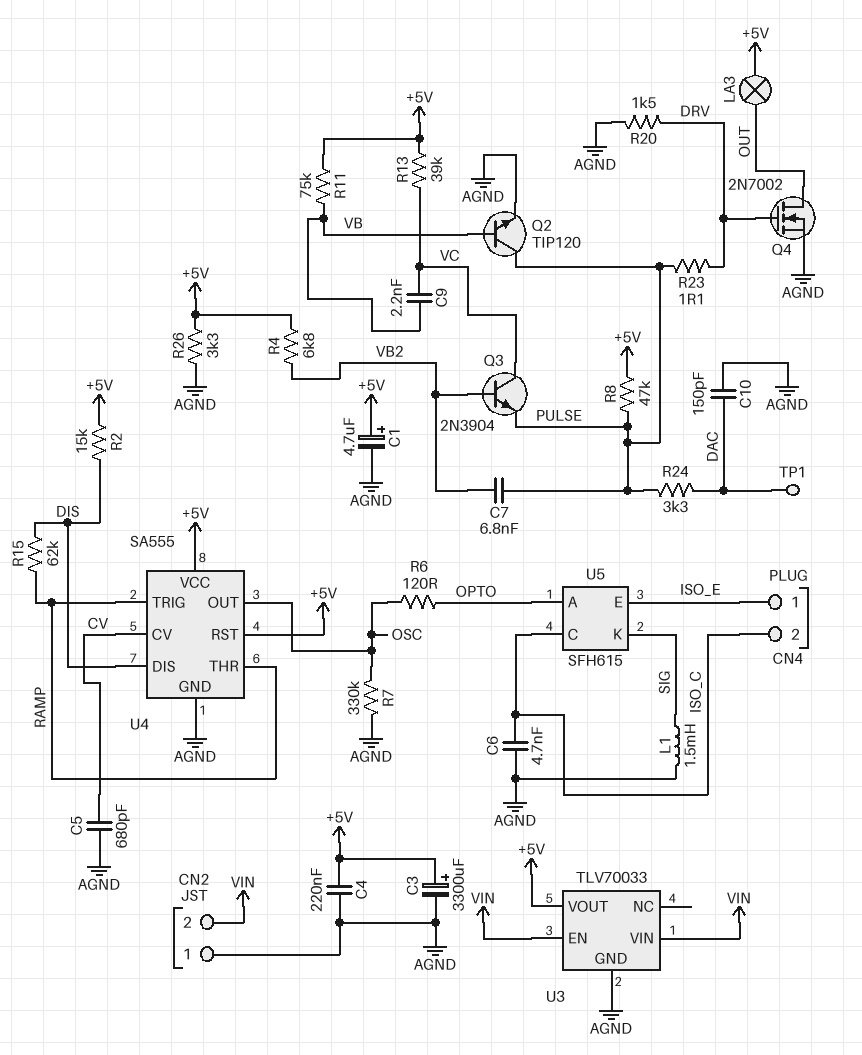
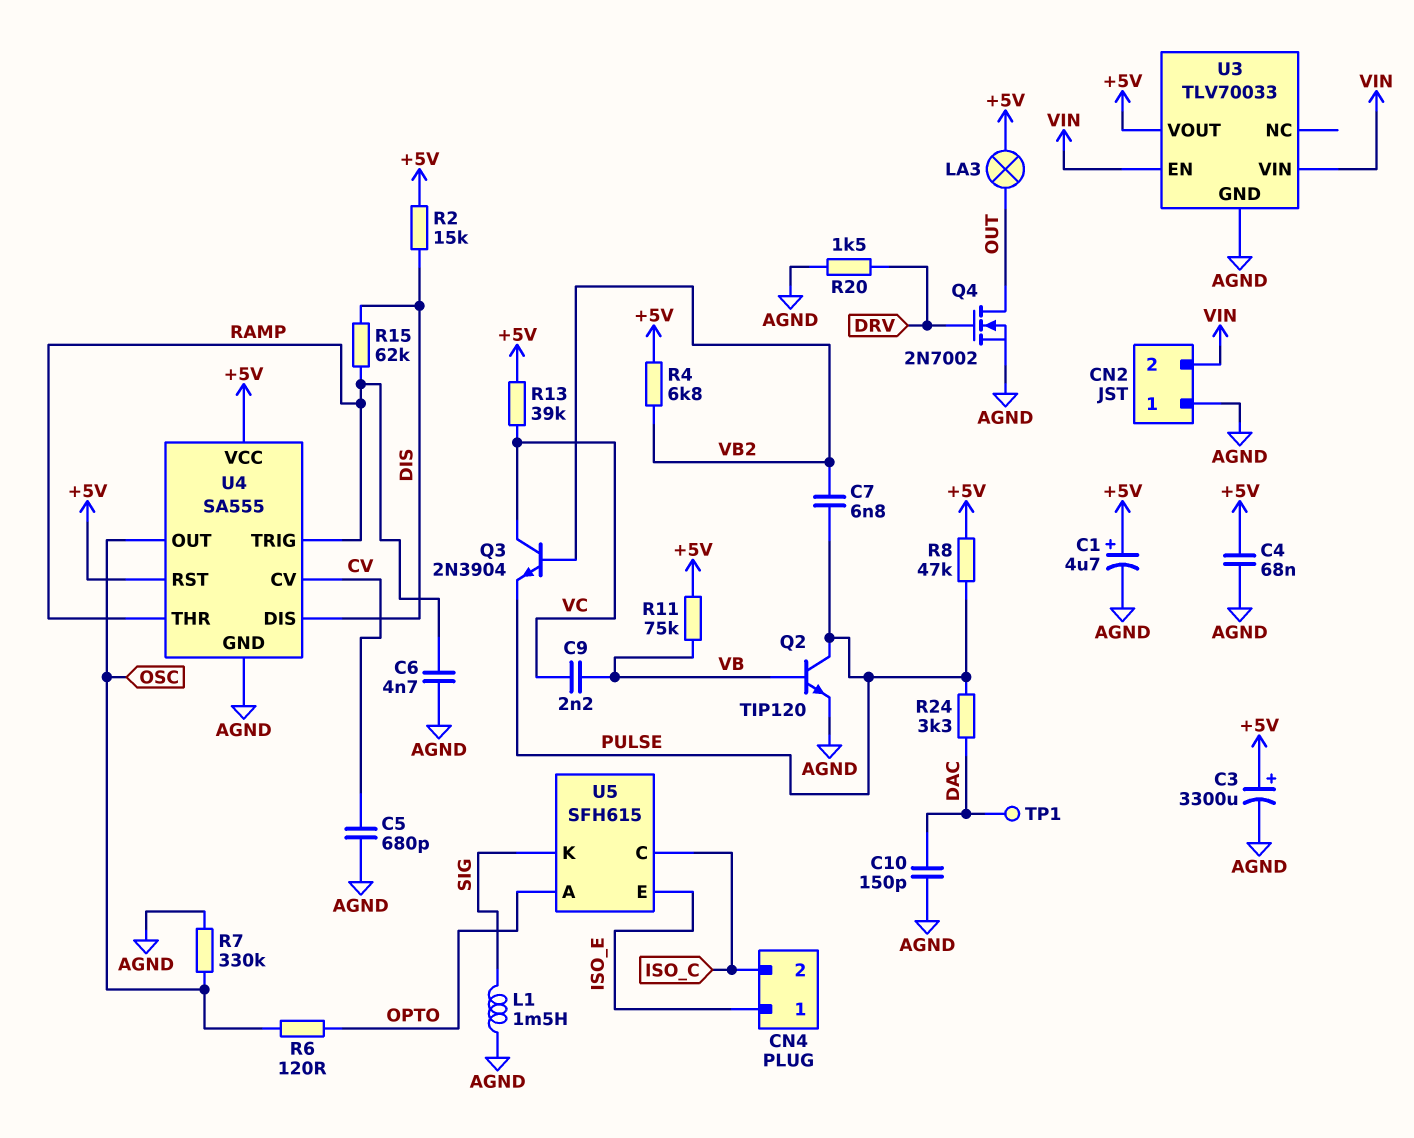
C4: 220nF (+5V, AGND) -> 68nF (+5V, AGND)
C6: 4.7nF (AGND, ISO_C) -> 4.7nF (AGND, RAMP)
R23: 1.1 (DRV, PULSE) -> none
R26: 3.3k (+5V, AGND) -> none

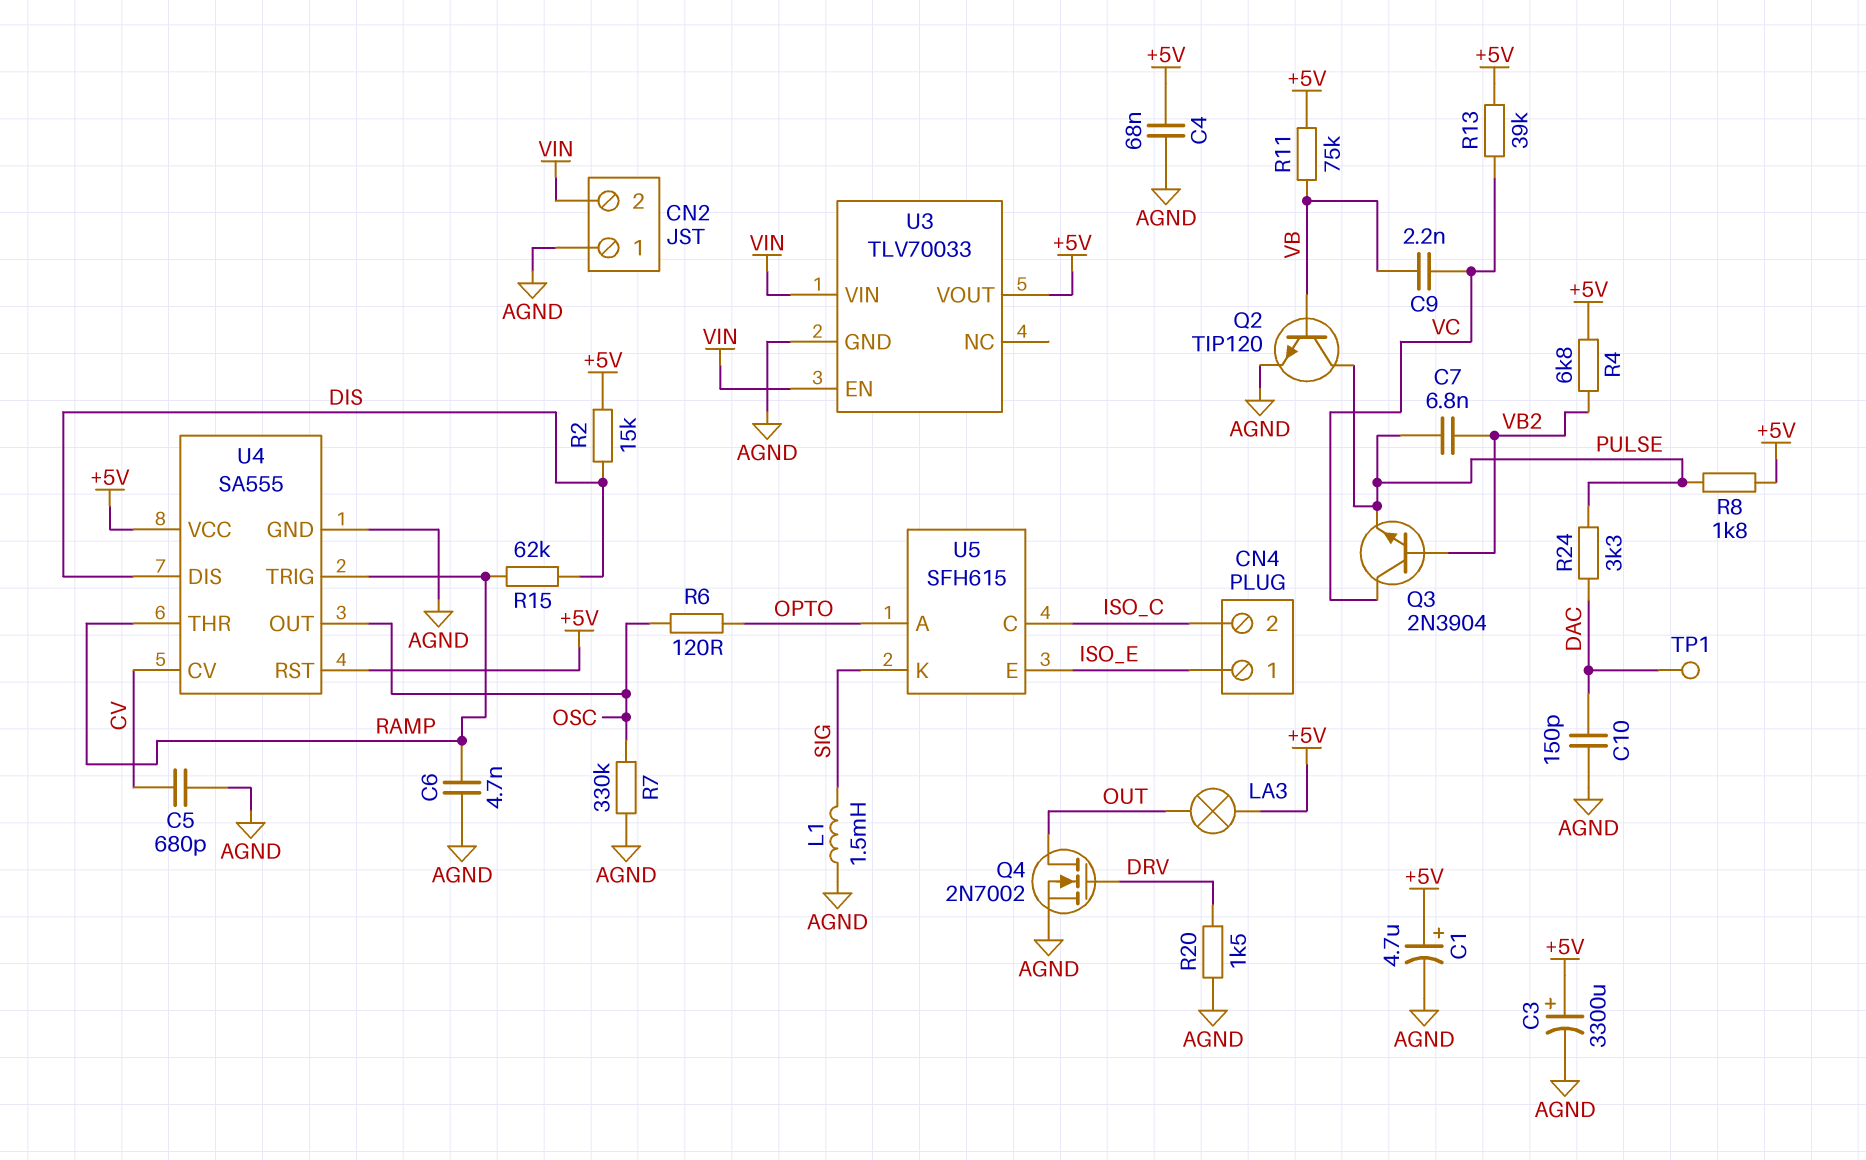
R8: 47k (+5V, PULSE) -> 1.8k (+5V, PULSE)

